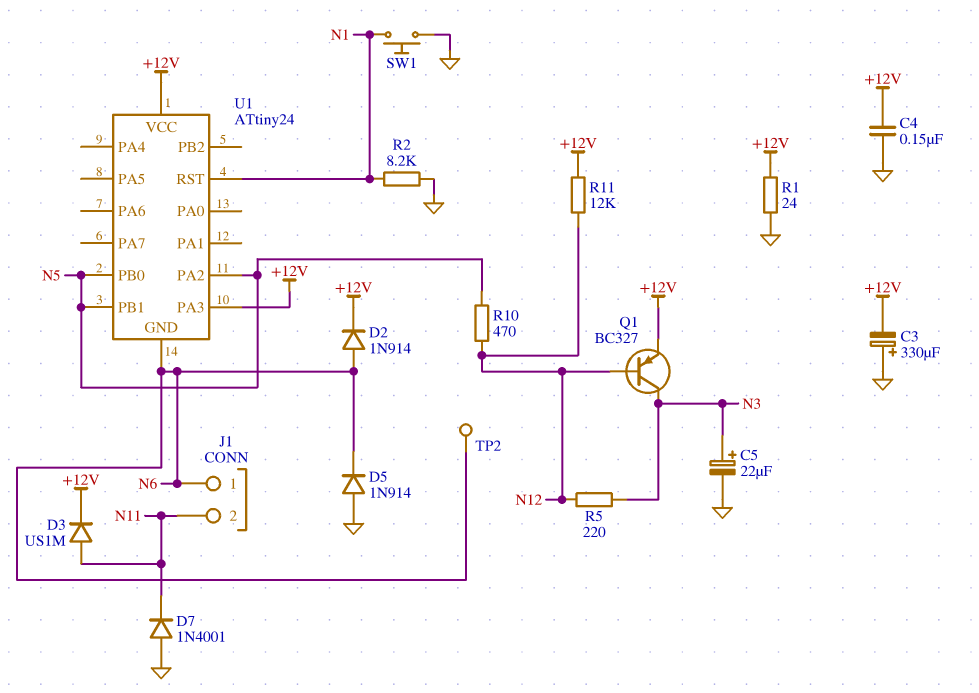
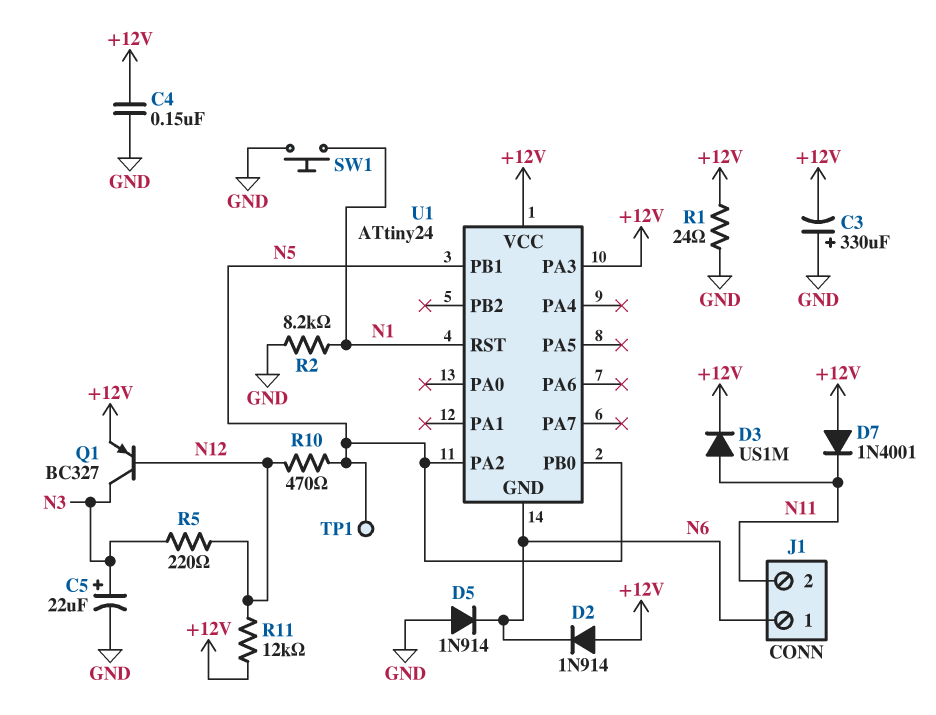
D2: diode 1N914 (A N6, K +12V) -> diode 1N914 (A +12V, K N6)
D7: diode 1N4001 (A GND, K N11) -> diode 1N4001 (A +12V, K N11)
TP1: none -> test point (N5)
TP2: test point (N6) -> none

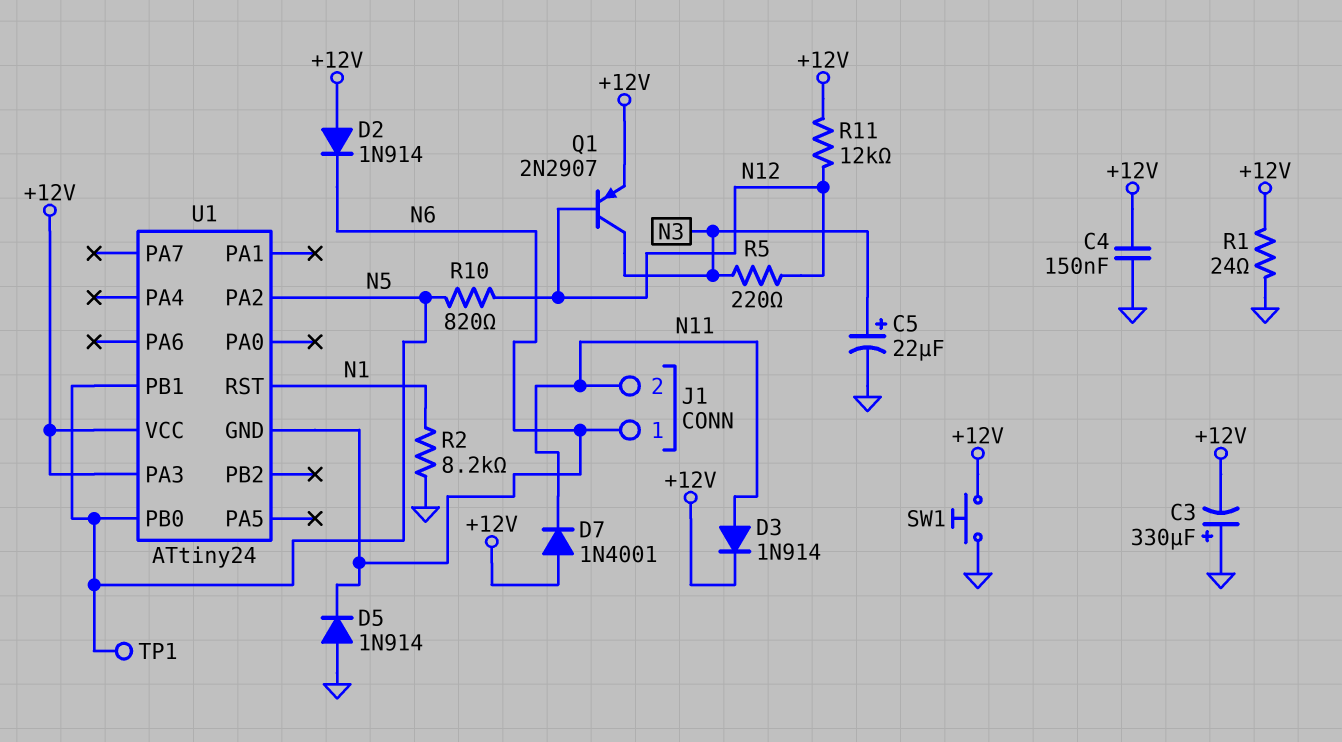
D3: diode US1M (A N11, K +12V) -> diode 1N914 (A N11, K +12V)
Q1: PNP BC327 (B N12, C N3, E +12V) -> PNP 2N2907 (B N12, C N3, E +12V)
R10: 470 (N5, N12) -> 820 (N5, N12)
SW1: button (GND, N1) -> button (+12V, GND)

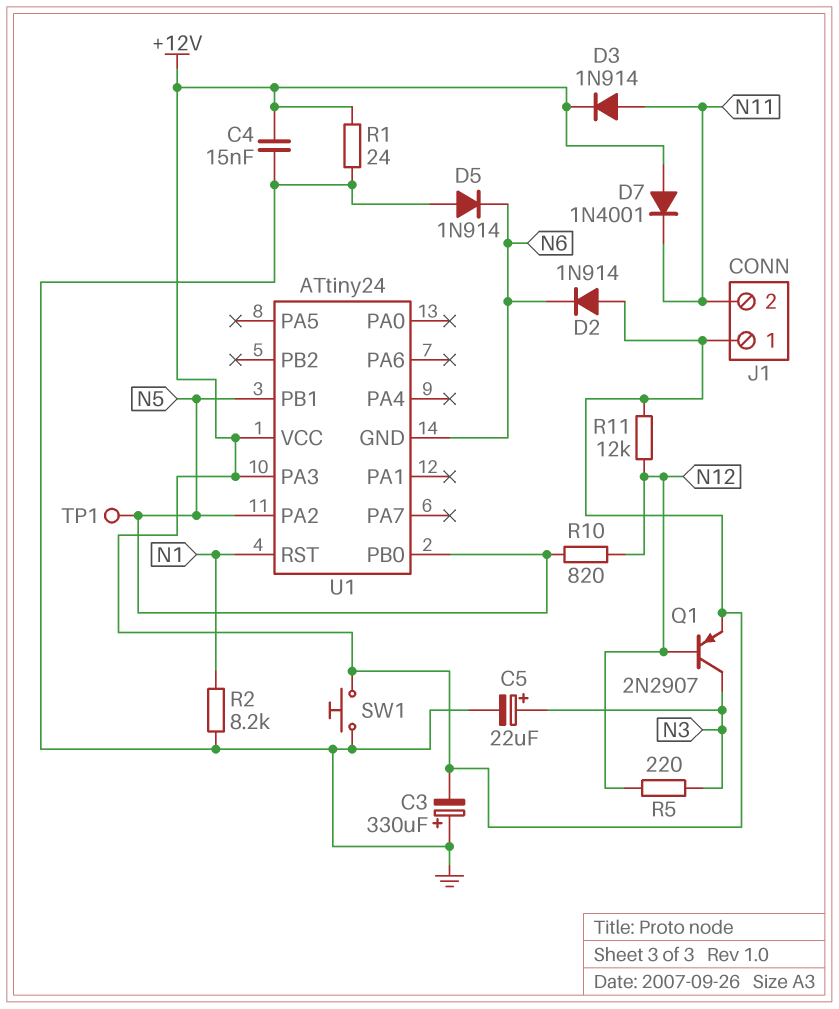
C4: 150nF (+12V, GND) -> 15nF (+12V, GND)
J1 pin 1: N6 -> +12V

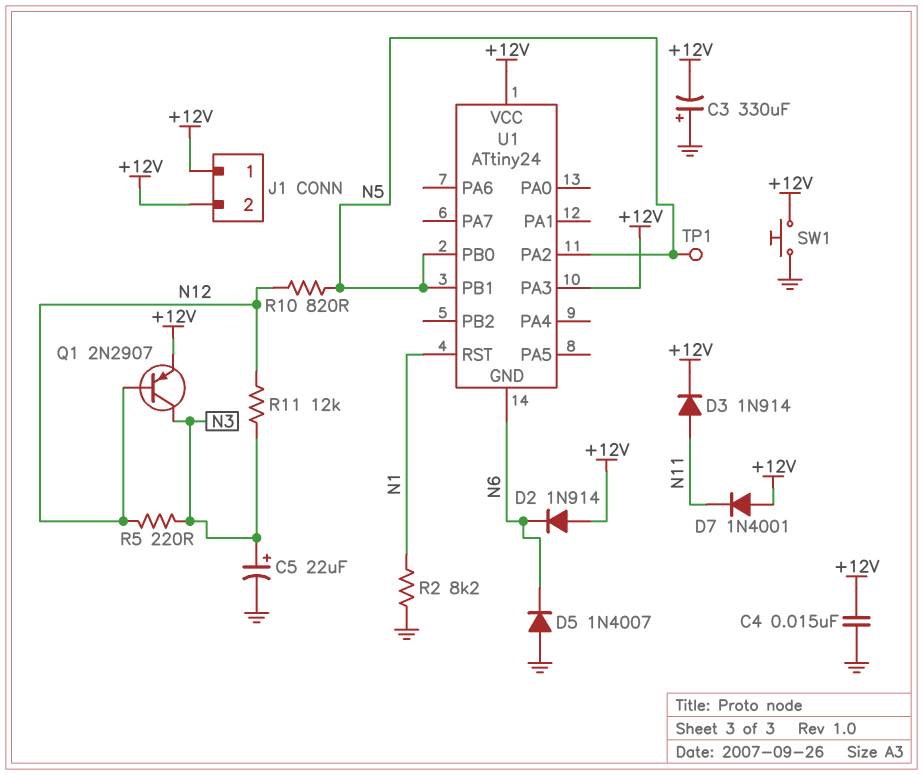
D5: diode 1N914 (A GND, K N6) -> diode 1N4007 (A GND, K N6)
J1 pin 2: N11 -> +12V
R1: 24 (+12V, GND) -> none
R11: 12k (+12V, N12) -> 12k (N3, N12)

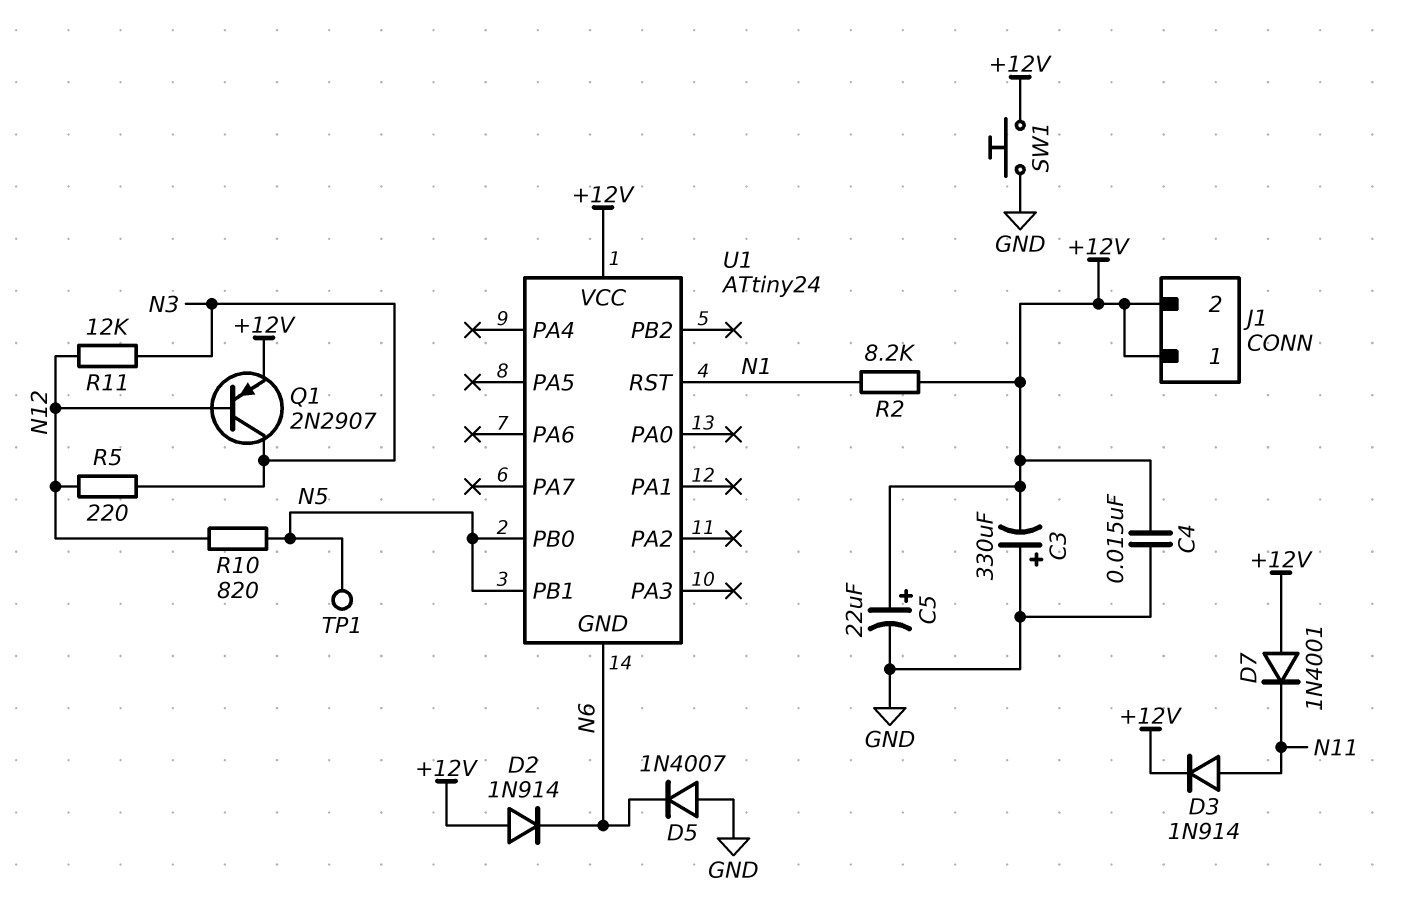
C5: 22uF (plus N3, minus GND) -> 22uF (plus +12V, minus GND)
R2: 8.2k (GND, N1) -> 8.2k (+12V, N1)
U1 pin PA2: N5 -> none
U1 pin PA3: +12V -> none

